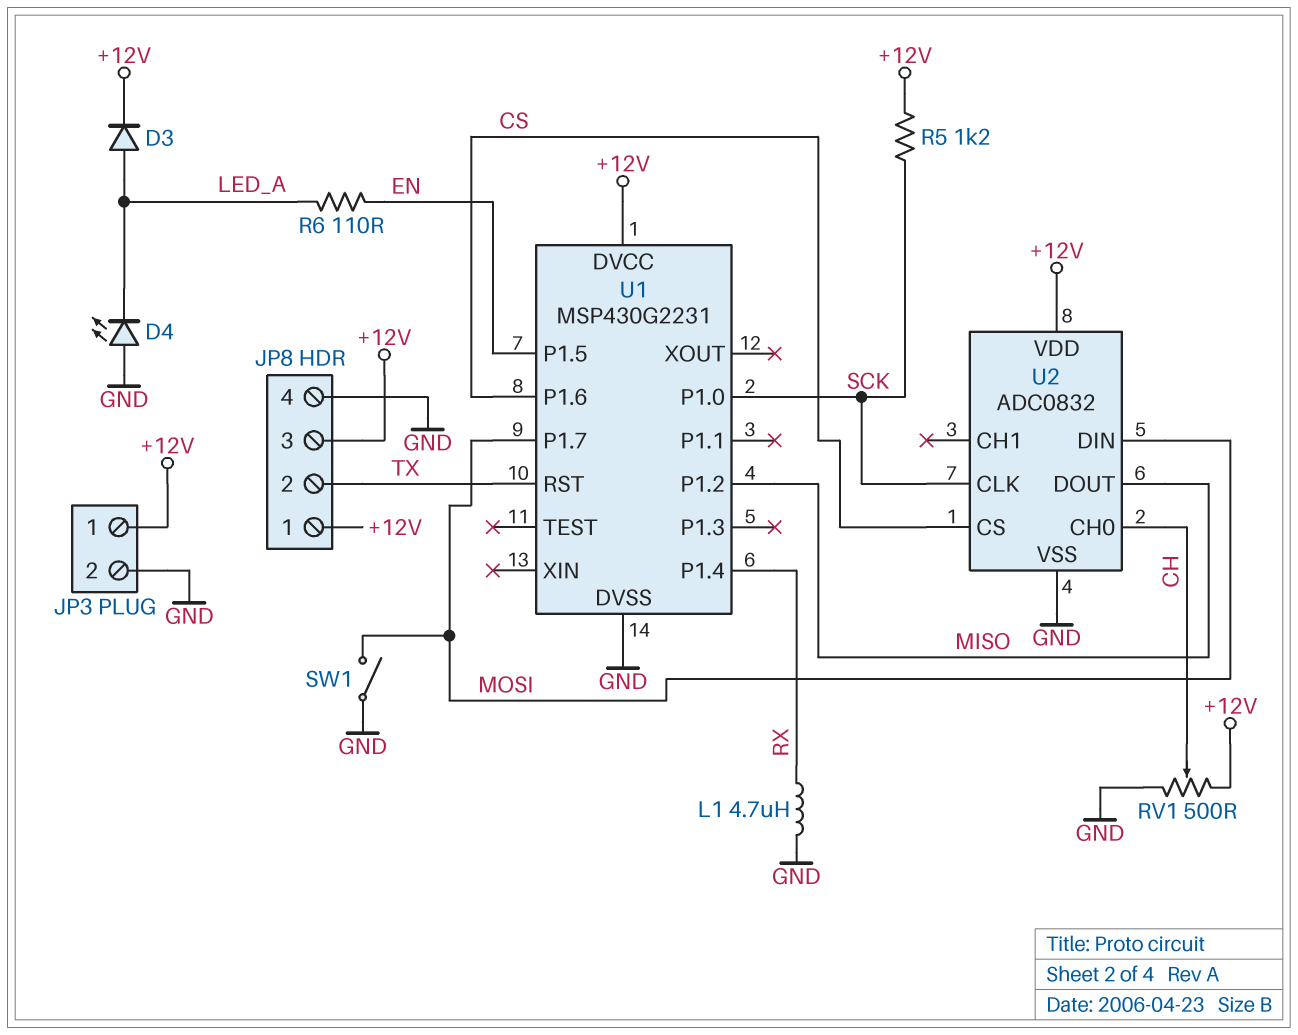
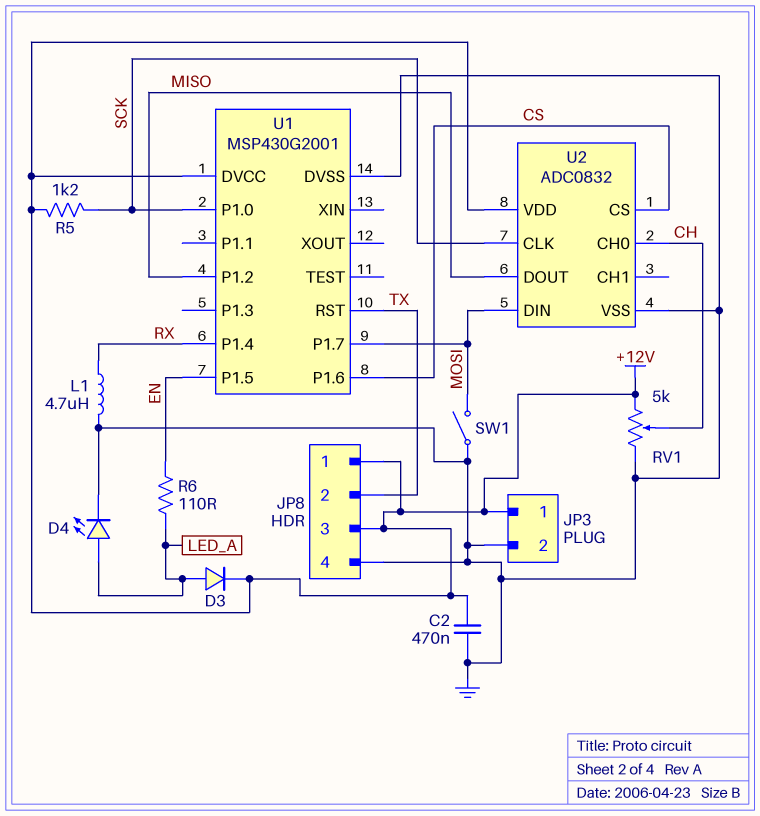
C2: none -> 470nF (+12V, GND)
D4: LED (A GND, K LED_A) -> LED (A LED_A, K GND)
RV1: 500 (+12V, GND, wiper CH) -> 5k (+12V, GND, wiper CH)
U1: MSP430G2231 -> MSP430G2001

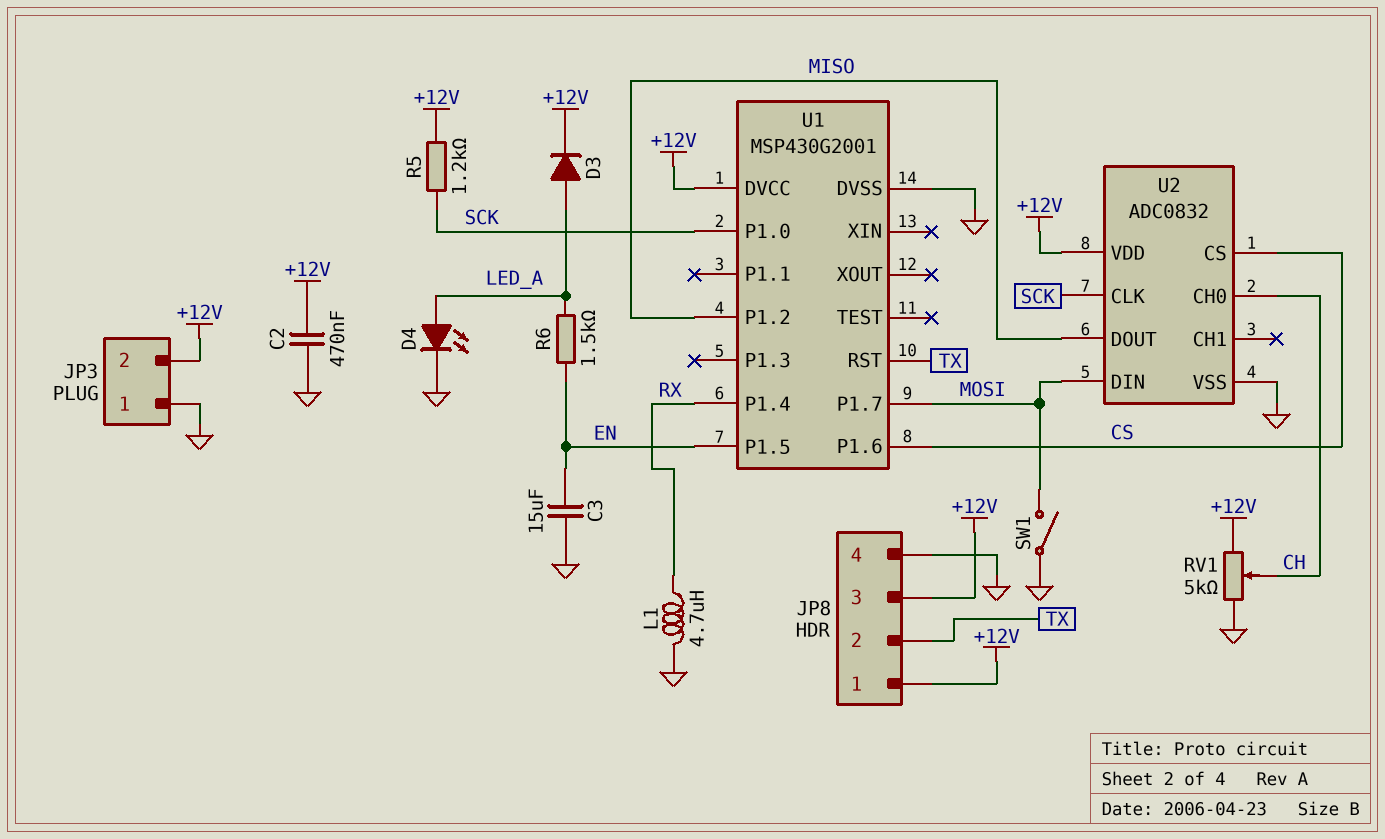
C3: none -> 15uF (EN, GND)
JP3 pin 1: +12V -> GND
JP3 pin 2: GND -> +12V
R6: 110 (EN, LED_A) -> 1.5k (EN, LED_A)

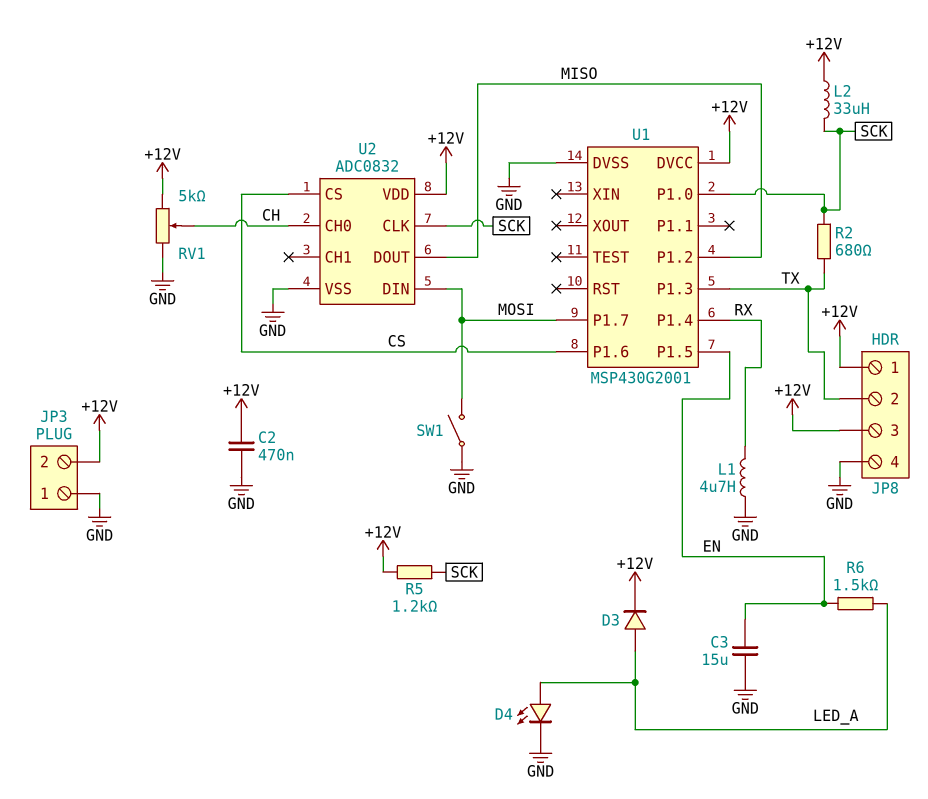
L2: none -> 33uH (+12V, SCK)
R2: none -> 680 (SCK, TX)
U1 pin P1.3: none -> TX
U1 pin RST: TX -> none

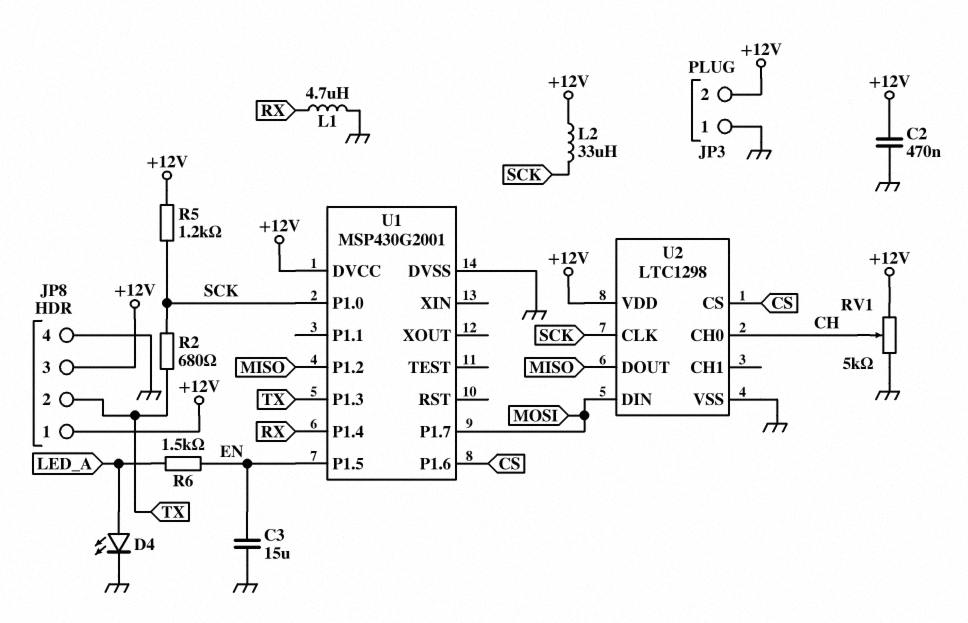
D3: diode (A LED_A, K +12V) -> none
SW1: switch (GND, MOSI) -> none
U2: ADC0832 -> LTC1298

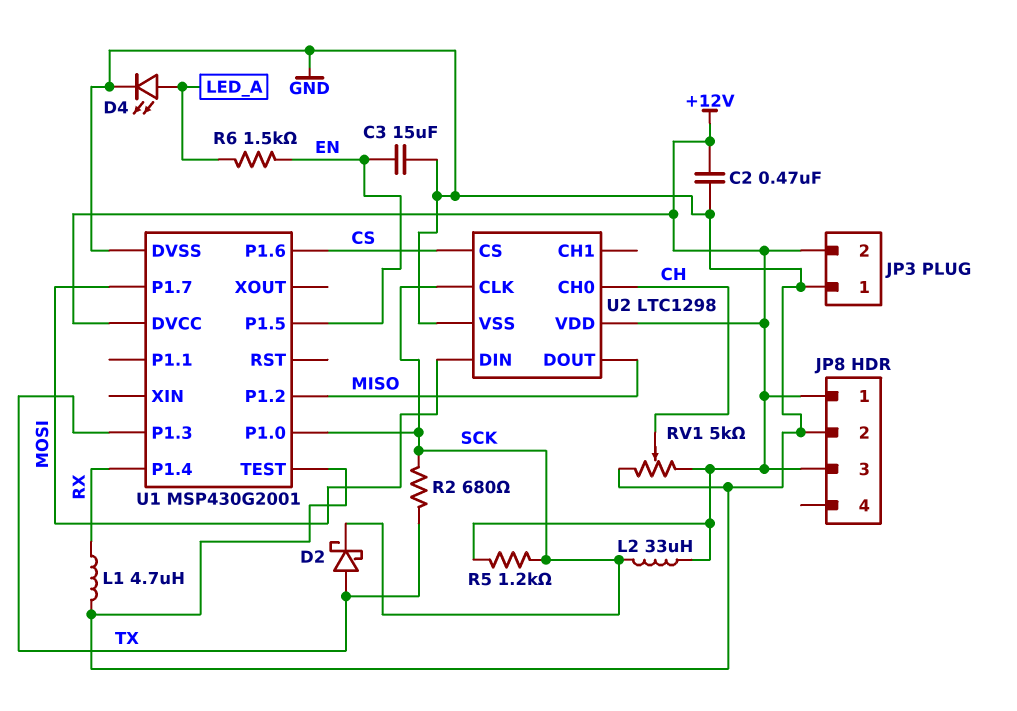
D2: none -> schottky (A TX, K SCK)
JP8 pin 2: TX -> GND
JP8 pin 4: GND -> none
U1 pin TEST: none -> GND

